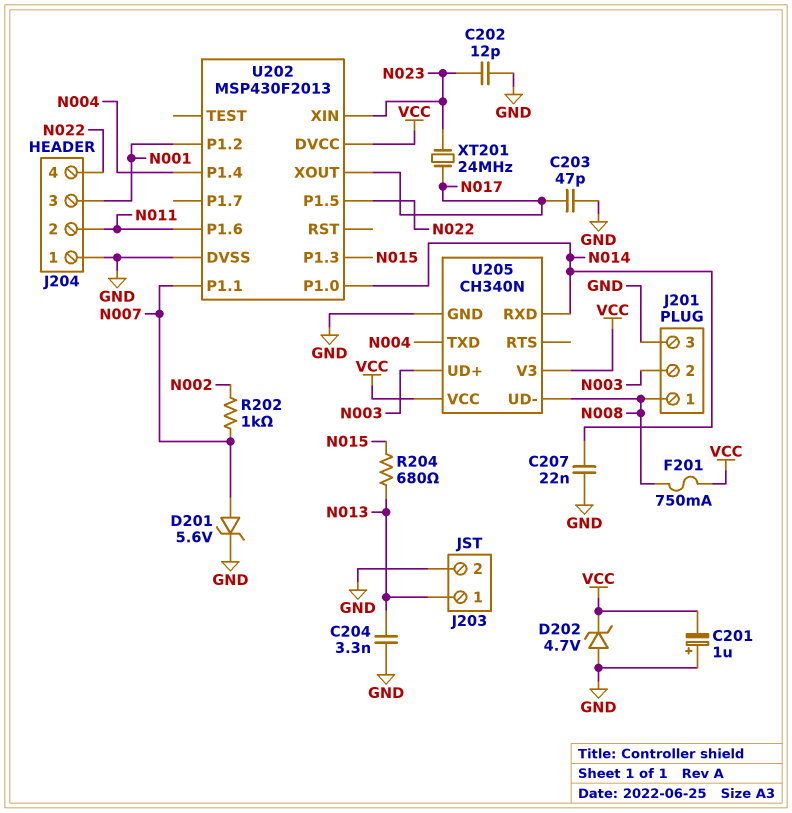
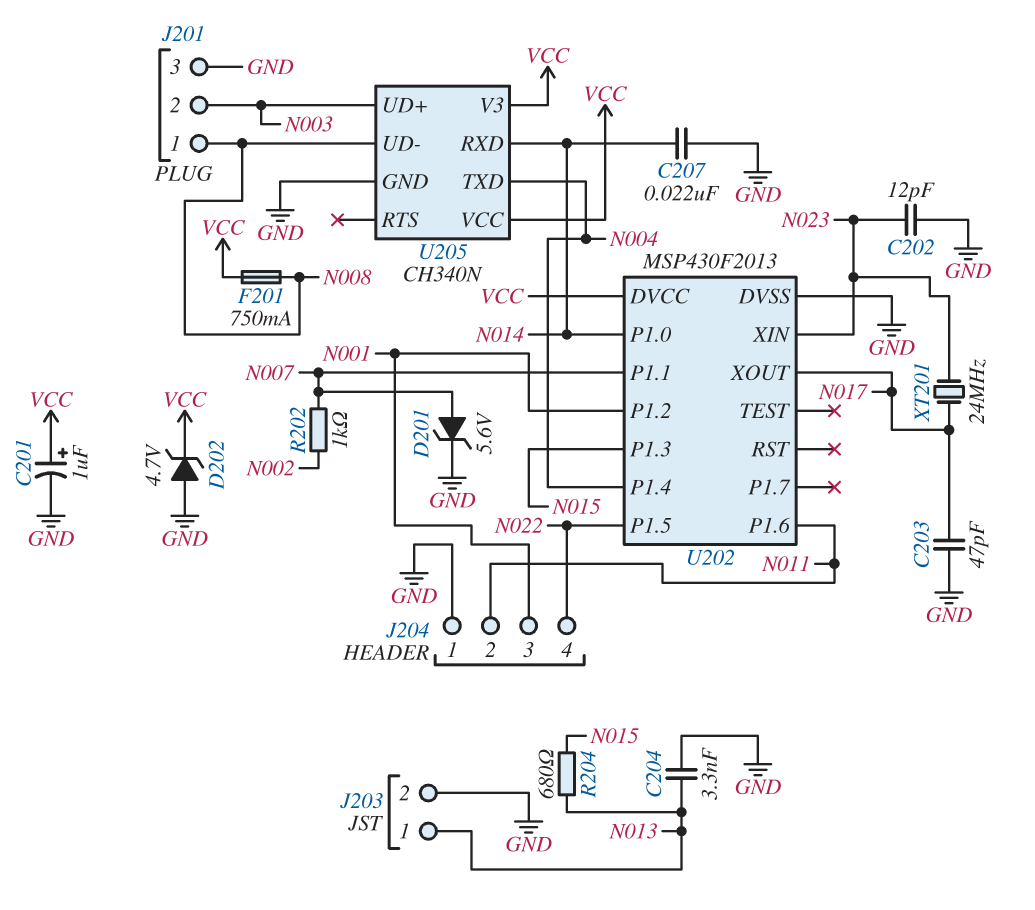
C201: 1uF (plus GND, minus VCC) -> 1uF (plus VCC, minus GND)

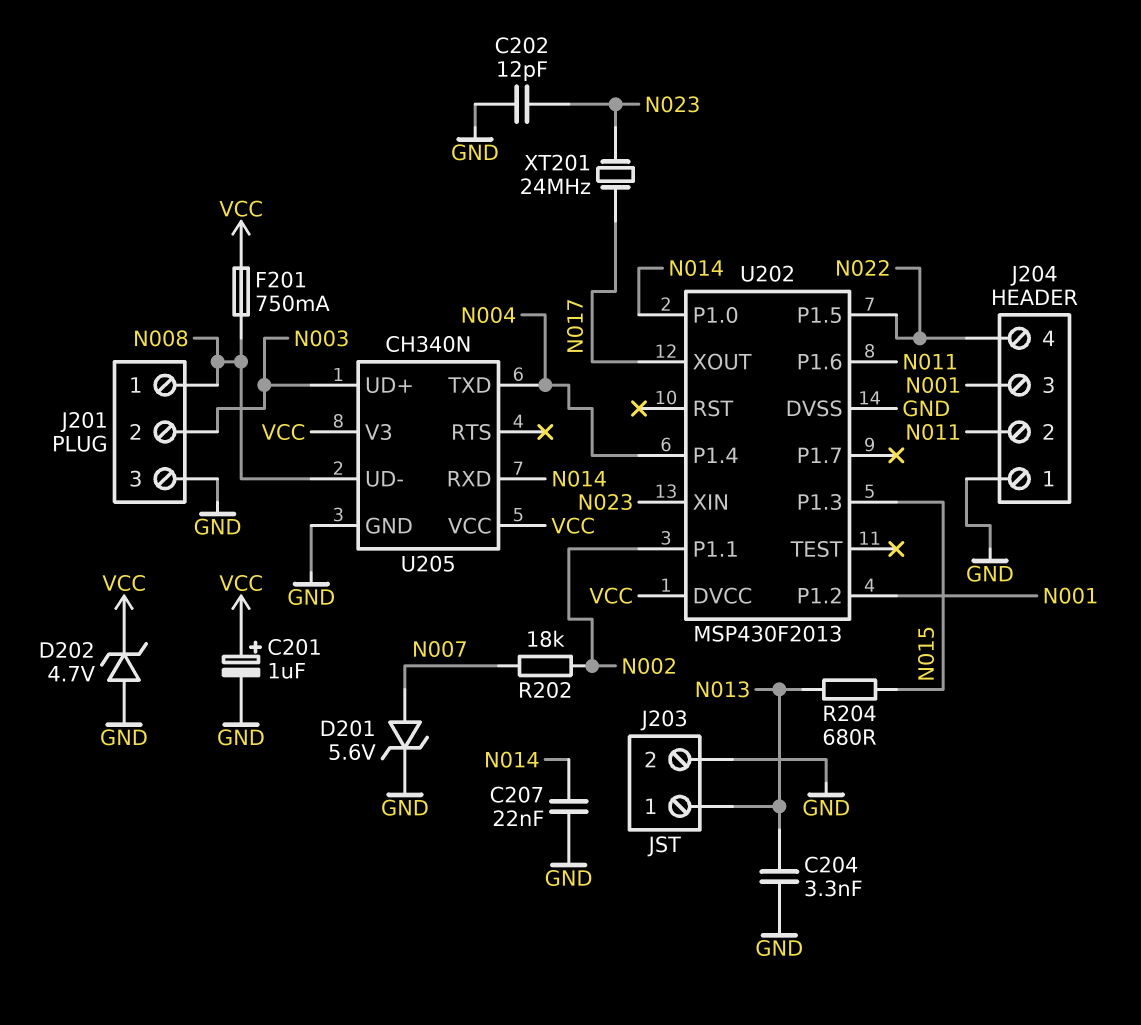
C203: 47pF (GND, N017) -> none
R202: 1k (N002, N007) -> 18k (N002, N007)
U202 pin P1.1: N007 -> N002

